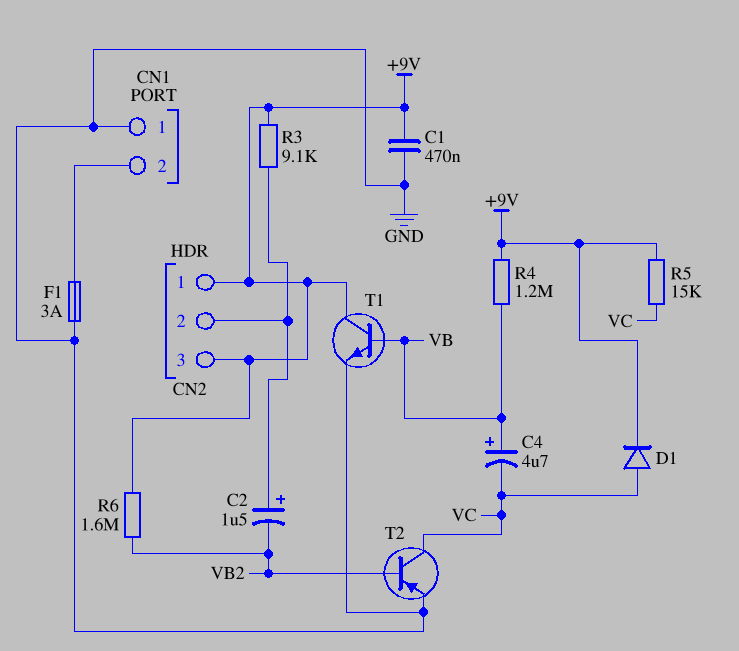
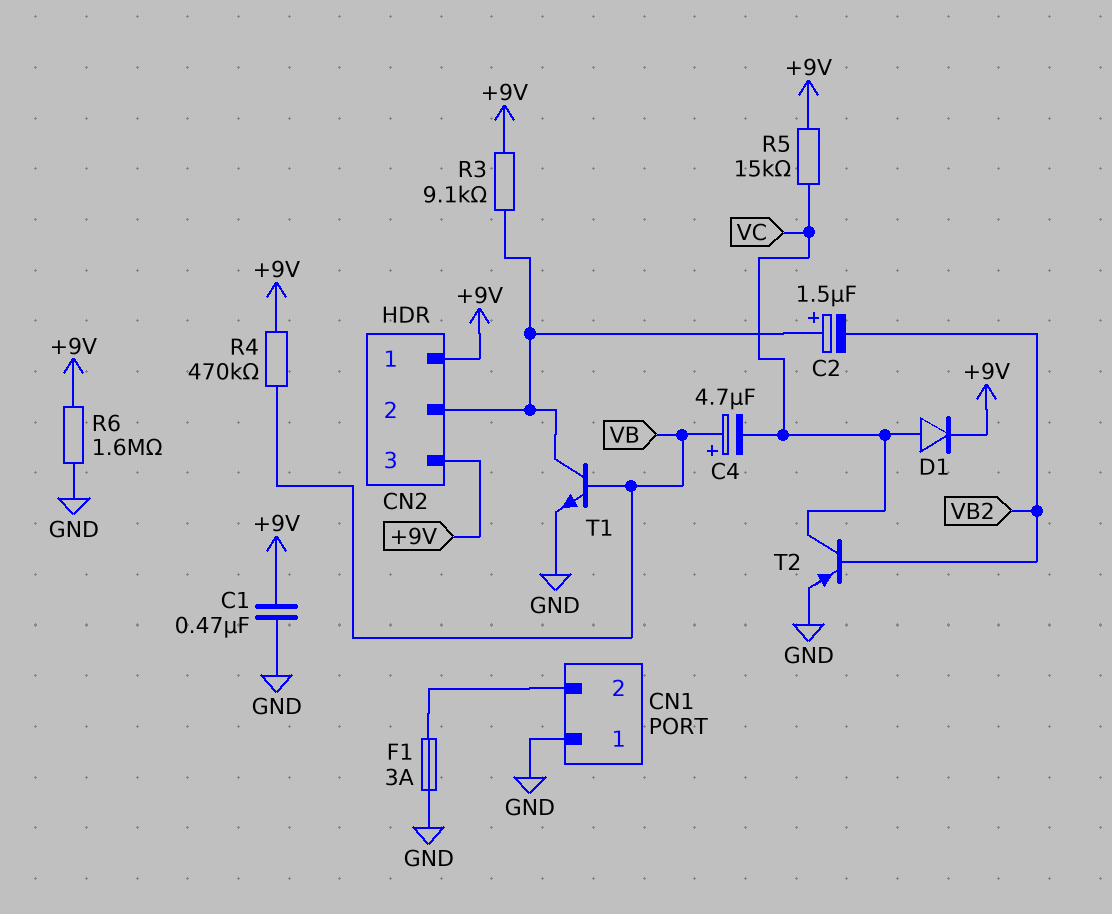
R4: 1.2M (+9V, VB) -> 470k (+9V, VB)
R6: 1.6M (+9V, VB2) -> 1.6M (+9V, GND)
T1: NPN (B VB, C +9V, E GND) -> NPN (B VB, C CN2/2, E GND)

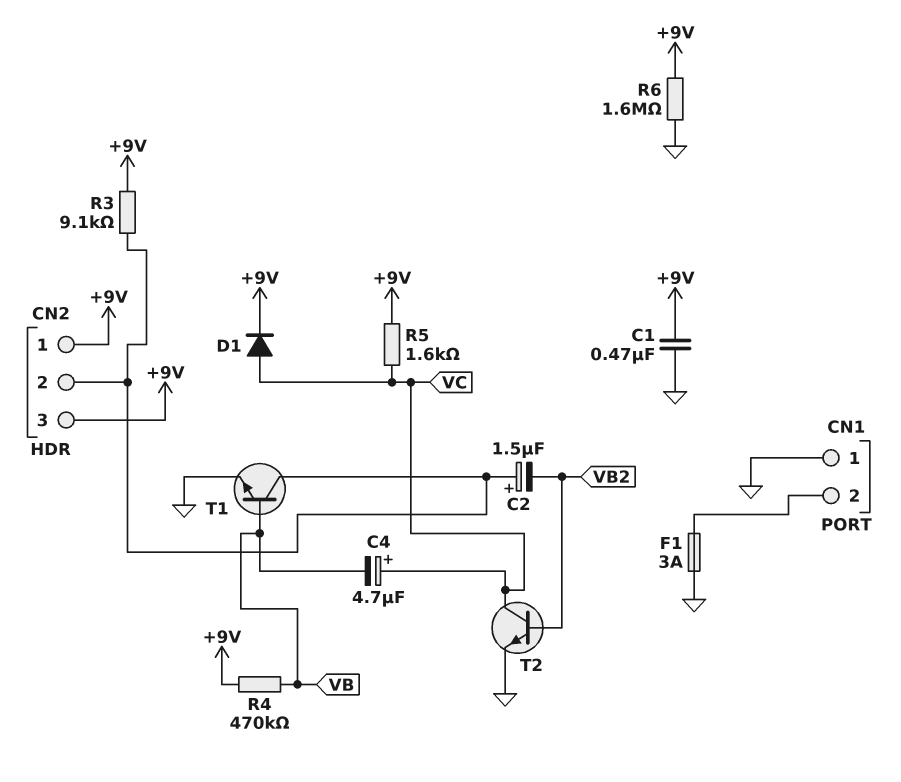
C4: 4.7uF (plus VB, minus VC) -> 4.7uF (plus VC, minus VB)
R5: 15k (+9V, VC) -> 1.6k (+9V, VC)
T2: PNP (B VB2, C VC, E GND) -> NPN (B VB2, C VC, E GND)

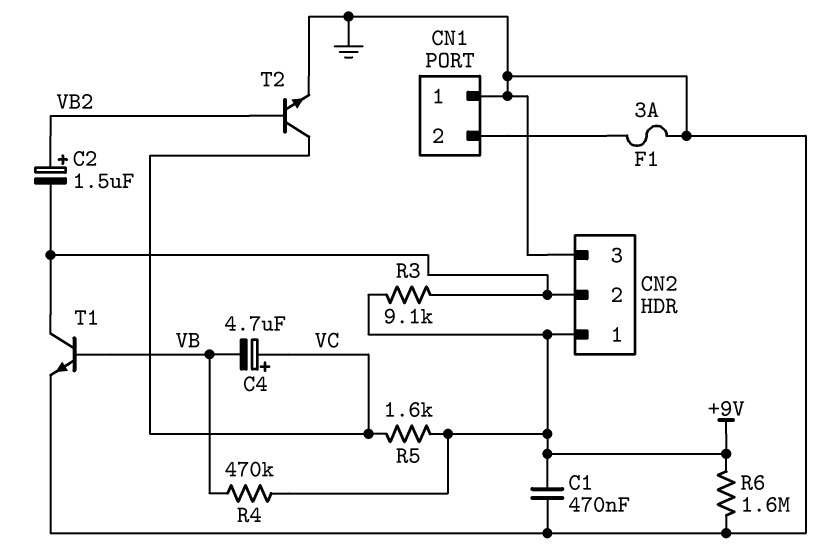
C2: 1.5uF (plus CN2/2, minus VB2) -> 1.5uF (plus VB2, minus CN2/2)
CN2 pin 3: +9V -> GND
D1: diode (A VC, K +9V) -> none

